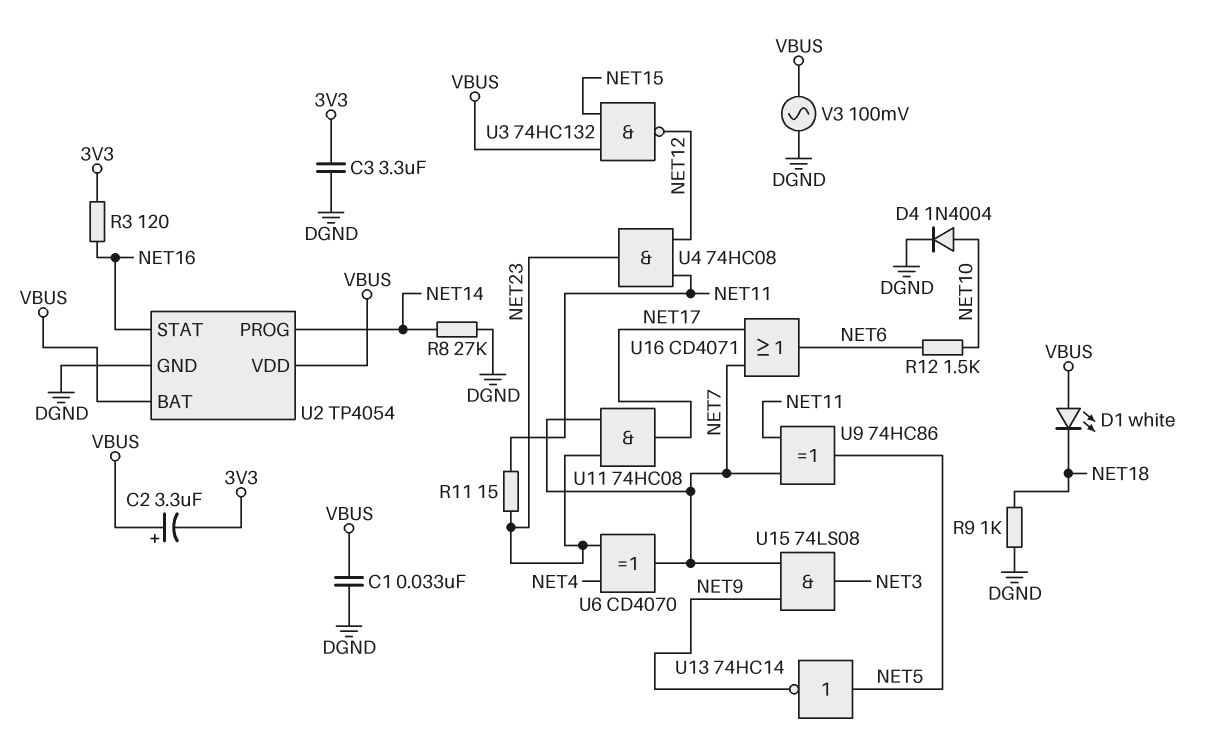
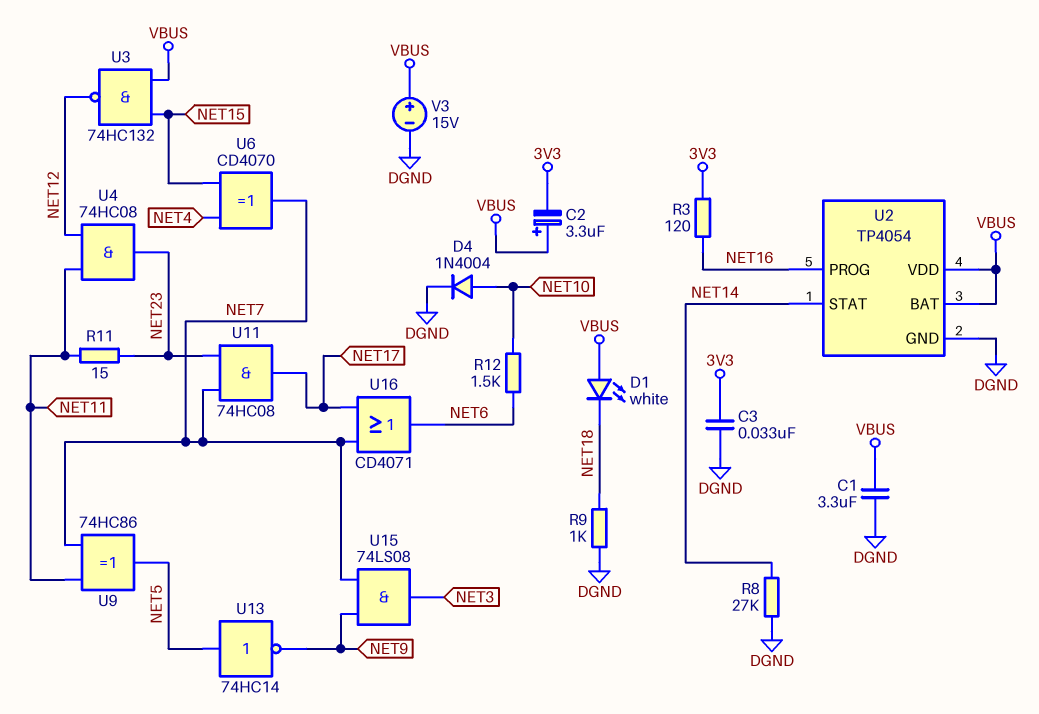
C1: 33nF (DGND, VBUS) -> 3.3uF (DGND, VBUS)
C3: 3.3uF (3V3, DGND) -> 33nF (3V3, DGND)
U2 pin PROG: NET14 -> NET16
U2 pin STAT: NET16 -> NET14
U6: XOR CD4070 (in NET4, in NET23, out NET7) -> XOR CD4070 (in NET4, in NET15, out NET7)
V3: AC 100mV (DGND, VBUS) -> 15V (plus VBUS, minus DGND)

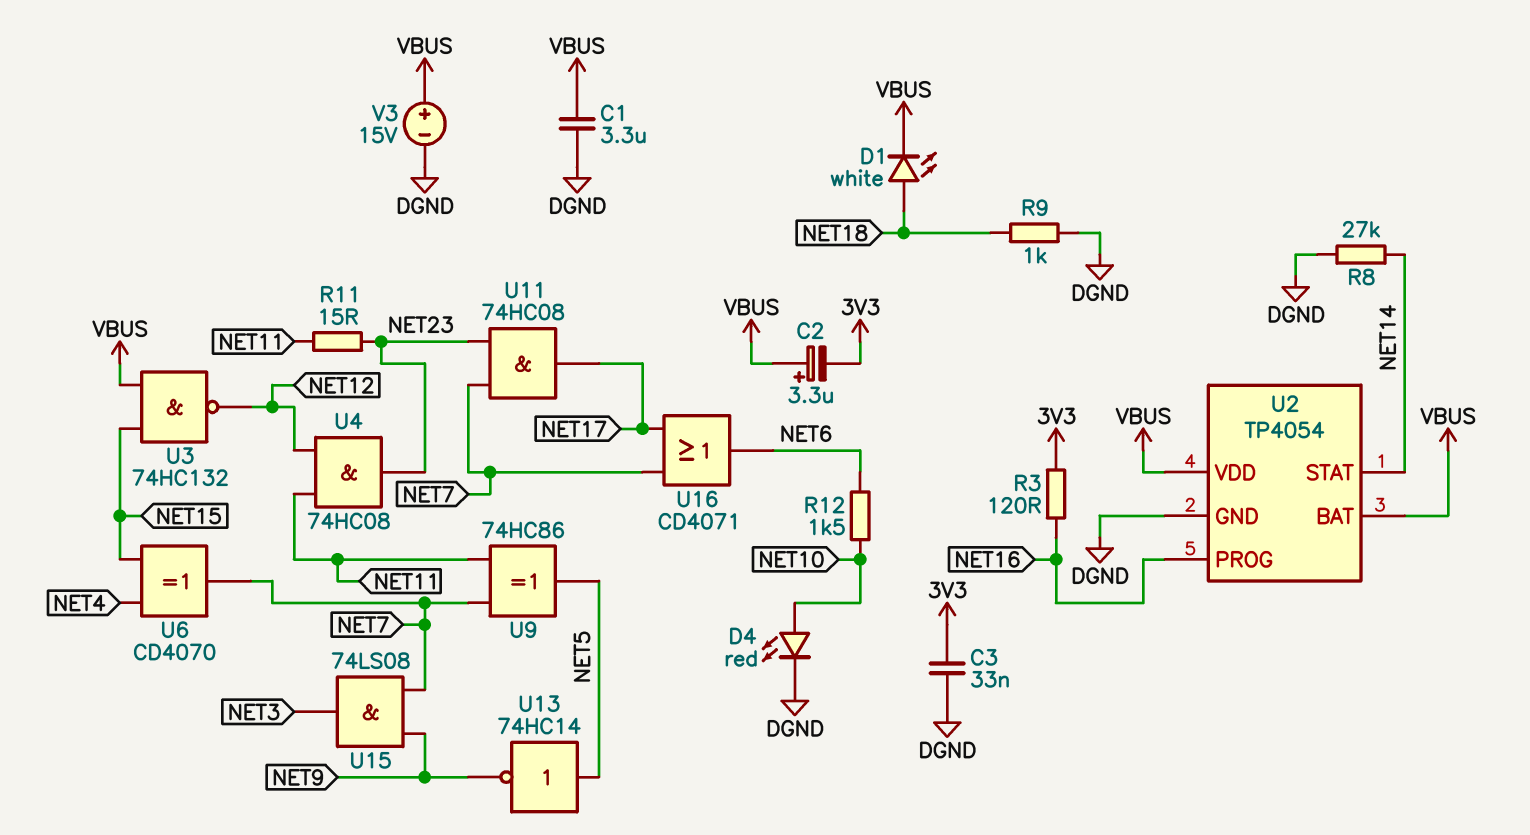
D1: LED white (A VBUS, K NET18) -> LED white (A NET18, K VBUS)
D4: diode 1N4004 (A NET10, K DGND) -> LED red (A NET10, K DGND)

